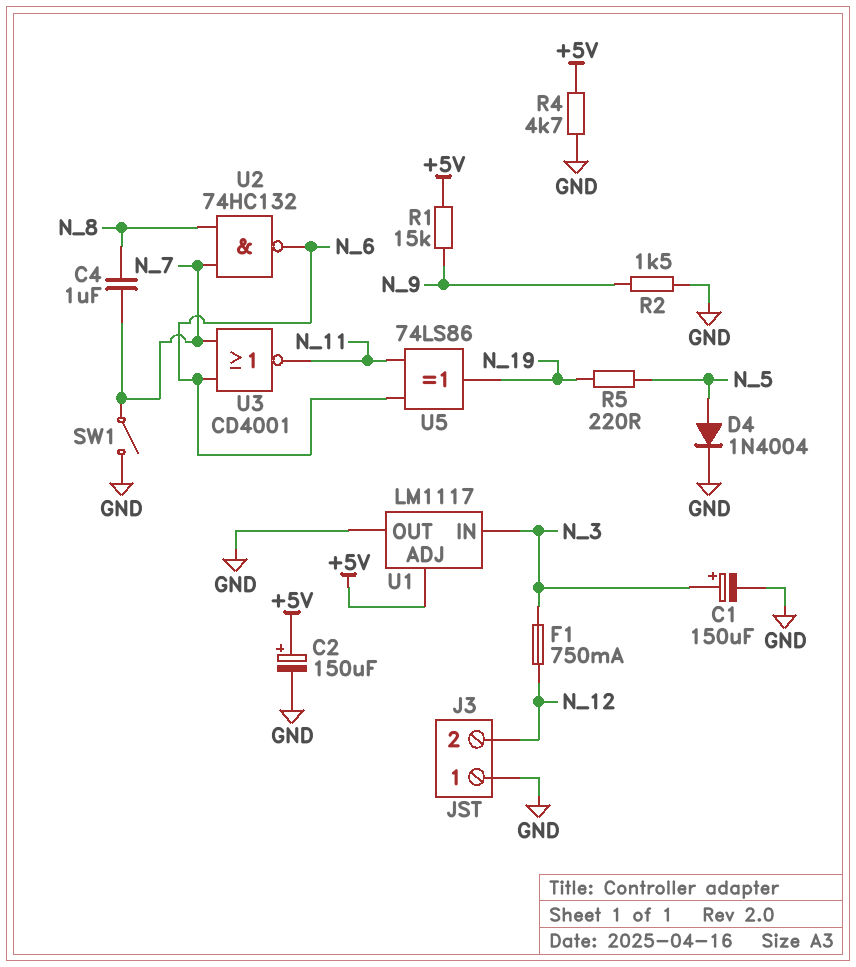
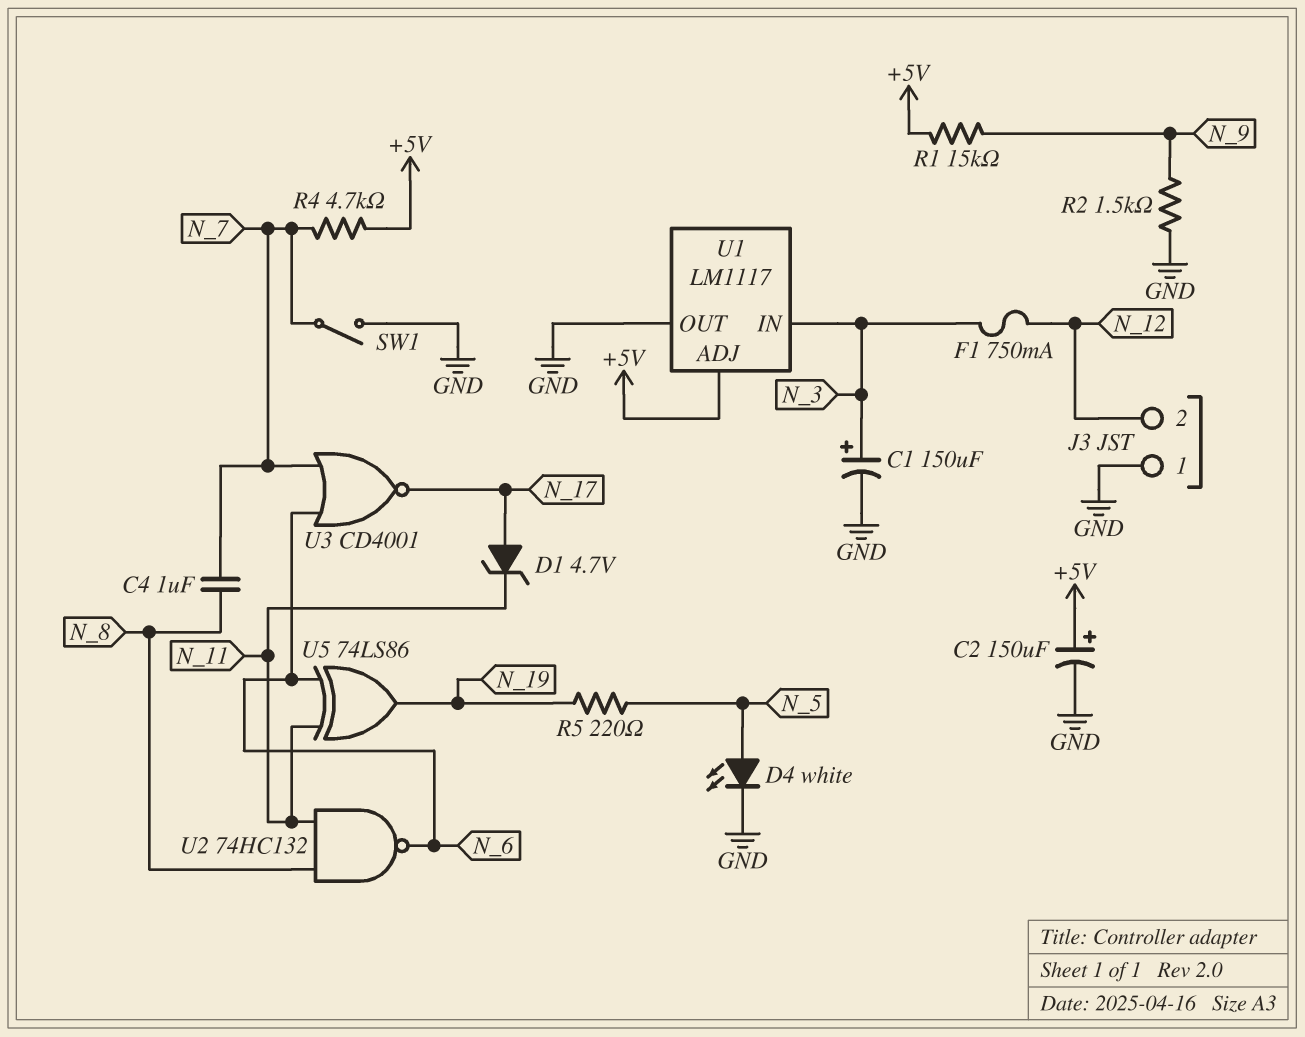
D1: none -> zener 4.7V (A N_17, K N_11)
D4: diode 1N4004 (A N_5, K GND) -> LED white (A N_5, K GND)
R4: 4.7k (+5V, GND) -> 4.7k (+5V, N_7)
U2: NAND 74HC132 (in N_7, in N_8, out N_6) -> NAND 74HC132 (in N_8, in N_11, out N_6)
U3: NOR CD4001 (in N_6, in N_7, out N_11) -> NOR CD4001 (in N_6, in N_7, out N_17)

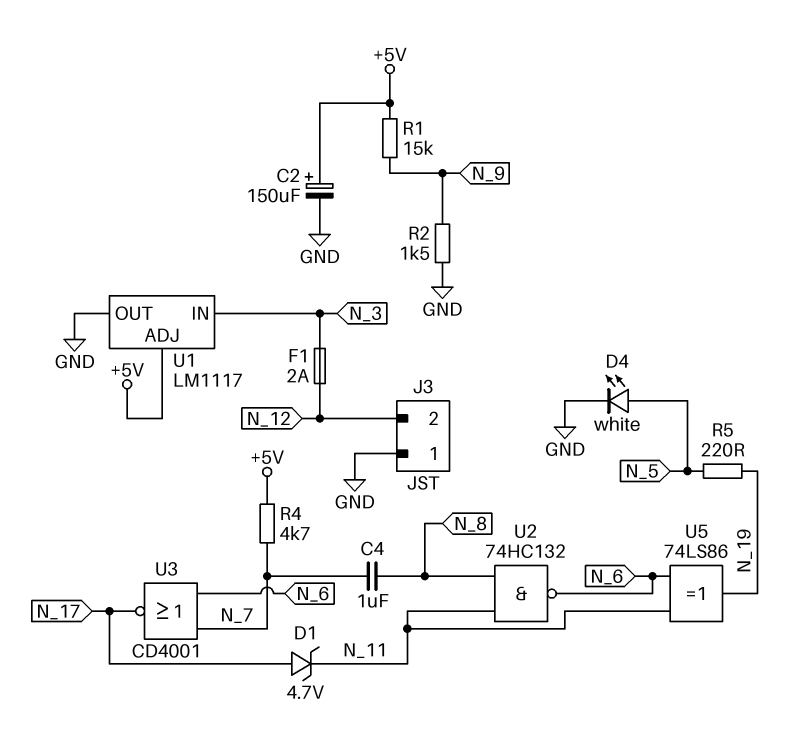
C1: 150uF (plus N_3, minus GND) -> none
F1: 750mA (N_3, N_12) -> 2A (N_3, N_12)
SW1: switch (GND, N_7) -> none

